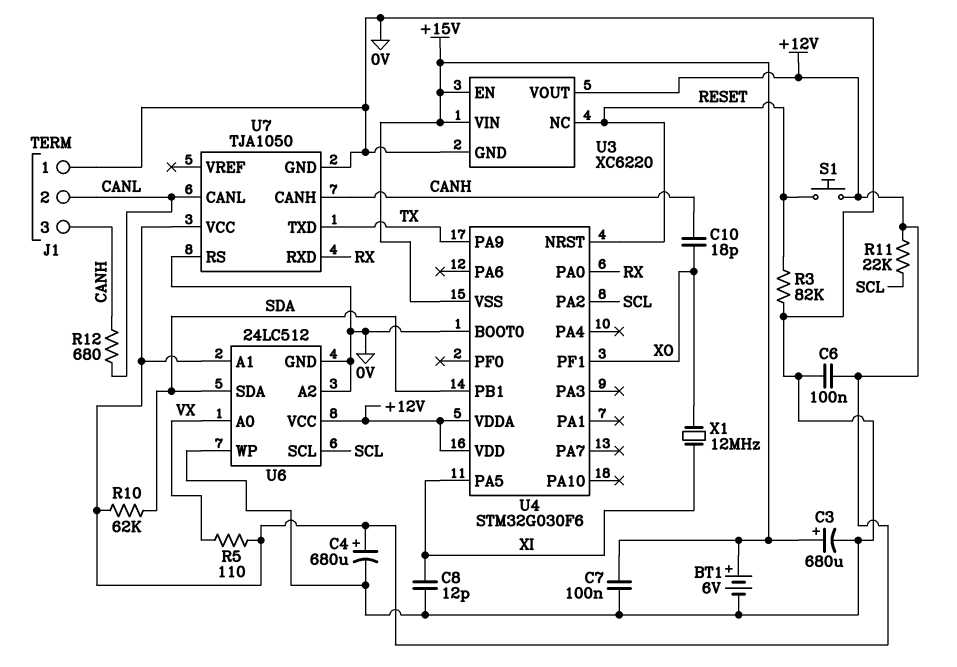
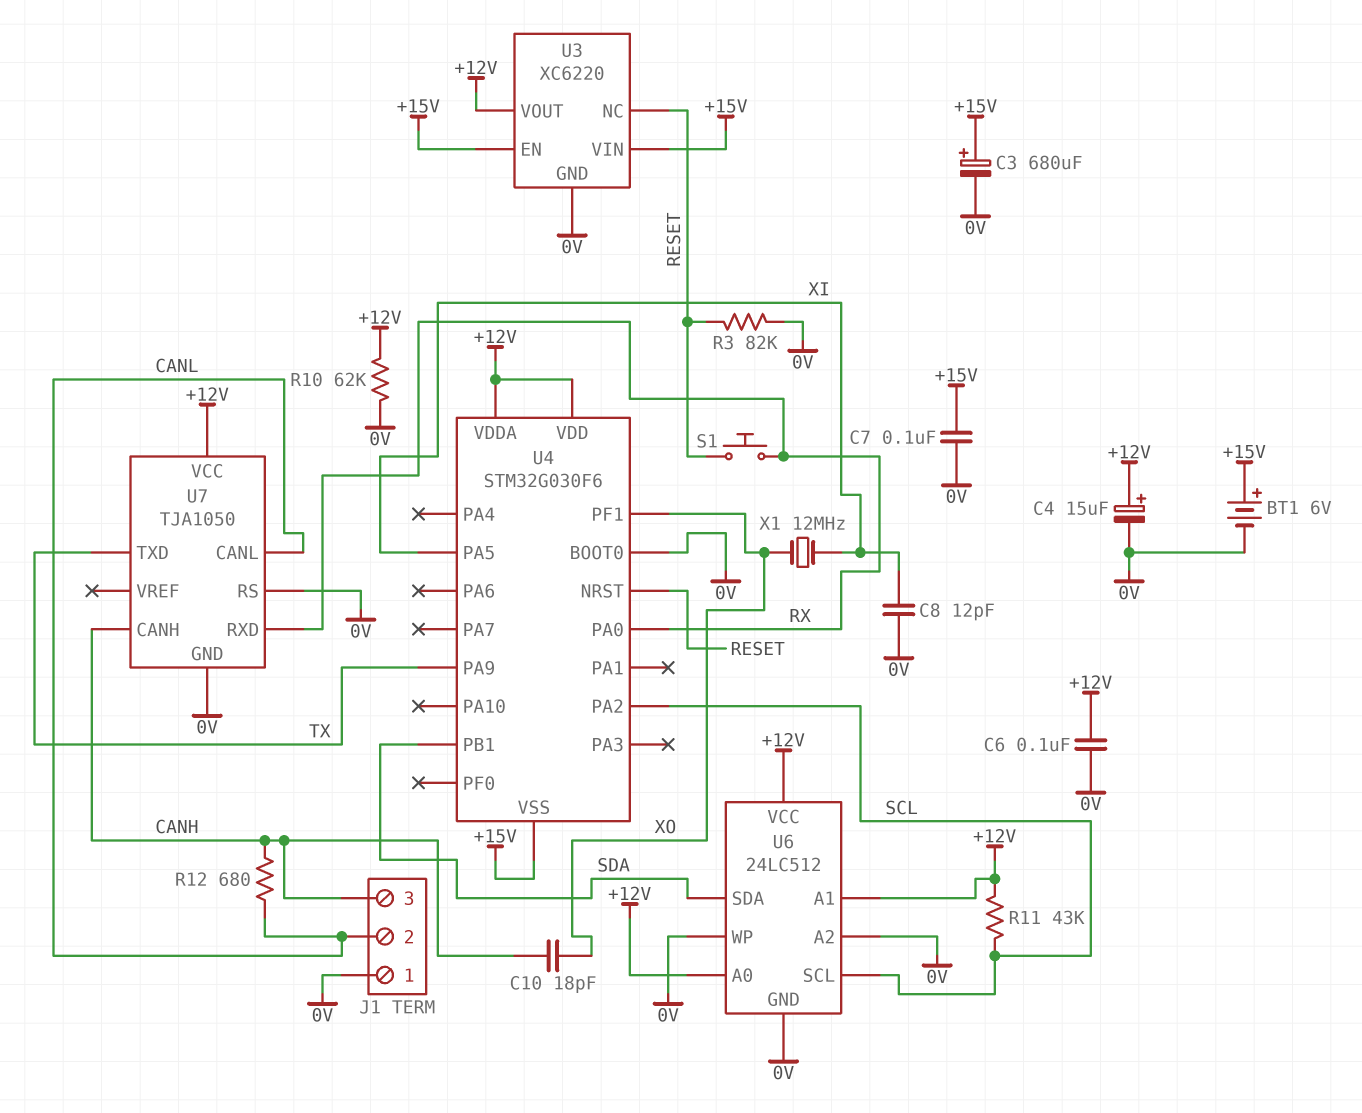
C4: 680uF (plus +12V, minus 0V) -> 15uF (plus +12V, minus 0V)
R5: 110 (+12V, VX) -> none
R10: 62k (+12V, SDA) -> 62k (+12V, 0V)
R11: 22k (+12V, SCL) -> 43k (+12V, SCL)
S1: button (+12V, RESET) -> button (RESET, RX)
U6 pin A0: VX -> +12V

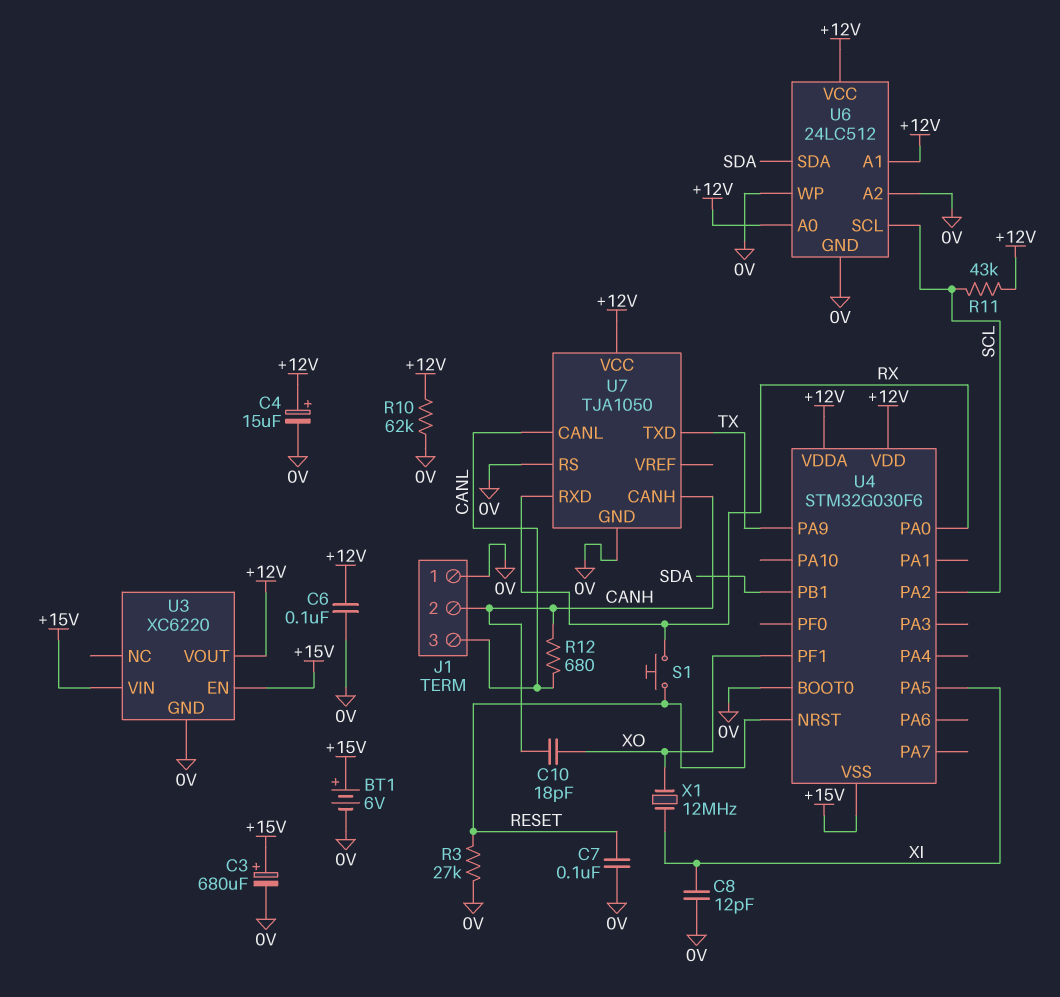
C7: 100nF (+15V, 0V) -> 100nF (0V, RESET)
J1 pin 2: CANL -> CANH
J1 pin 3: CANH -> CANL
R3: 82k (0V, RESET) -> 27k (0V, RESET)
U3 pin NC: RESET -> none

